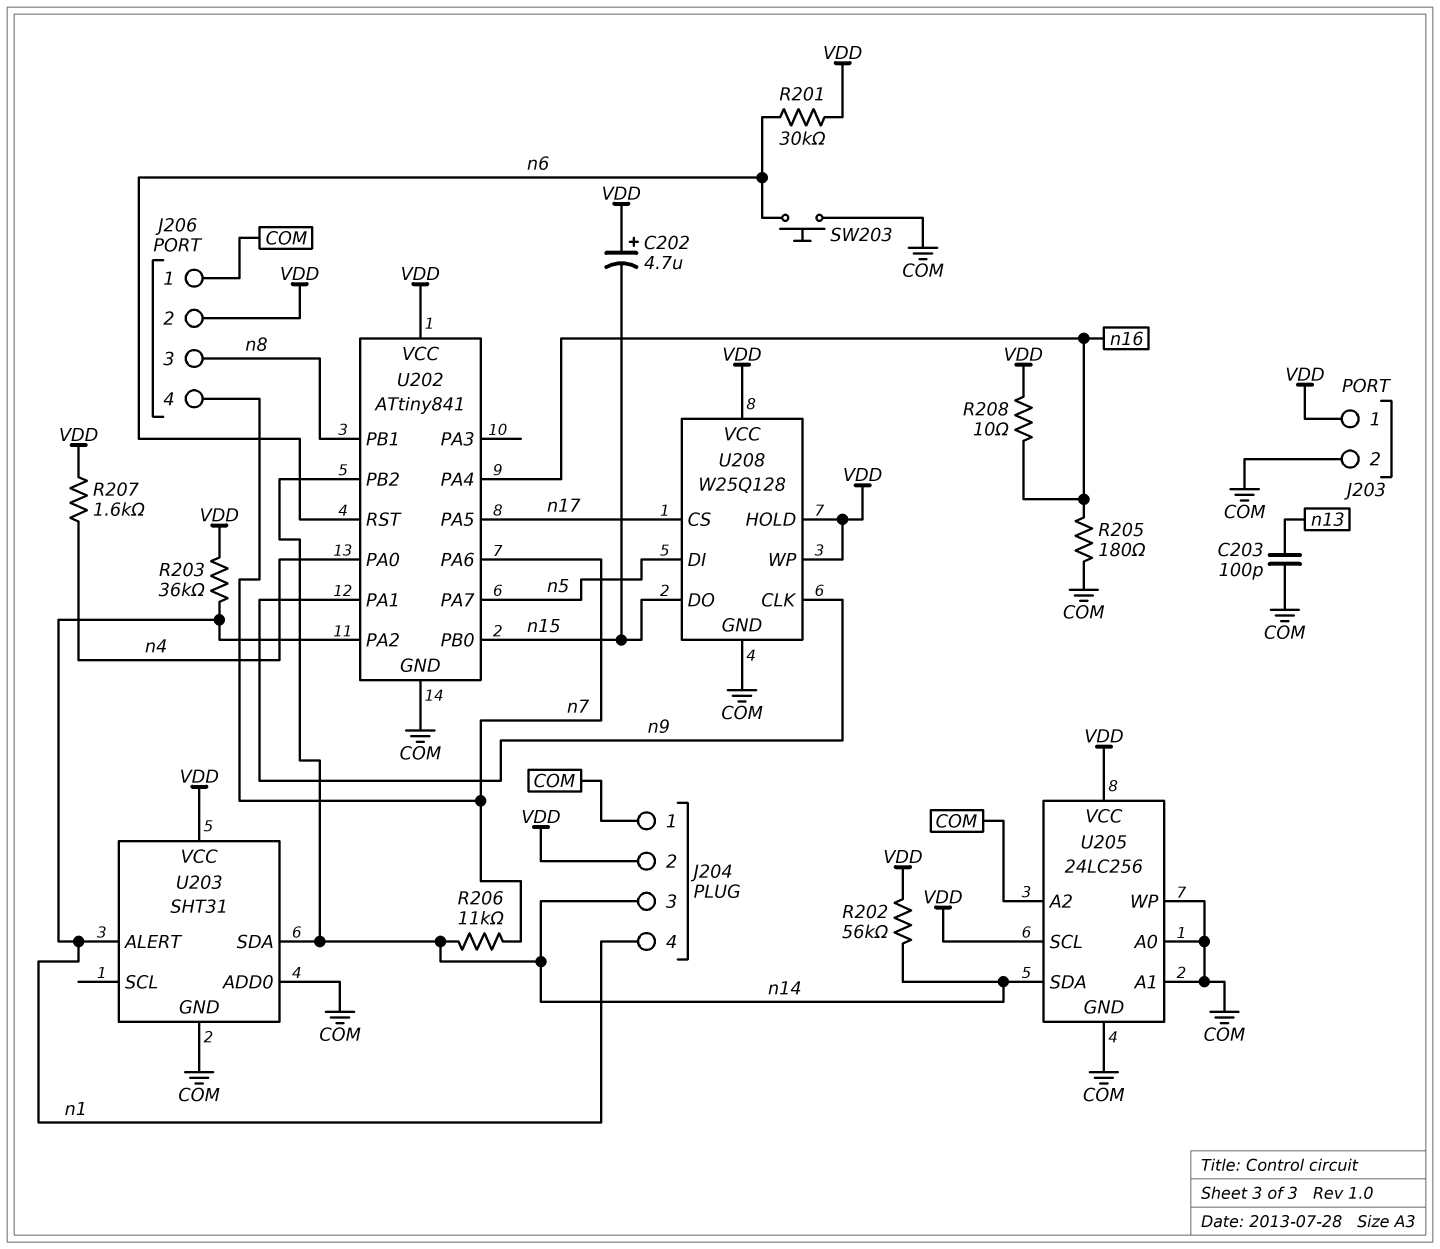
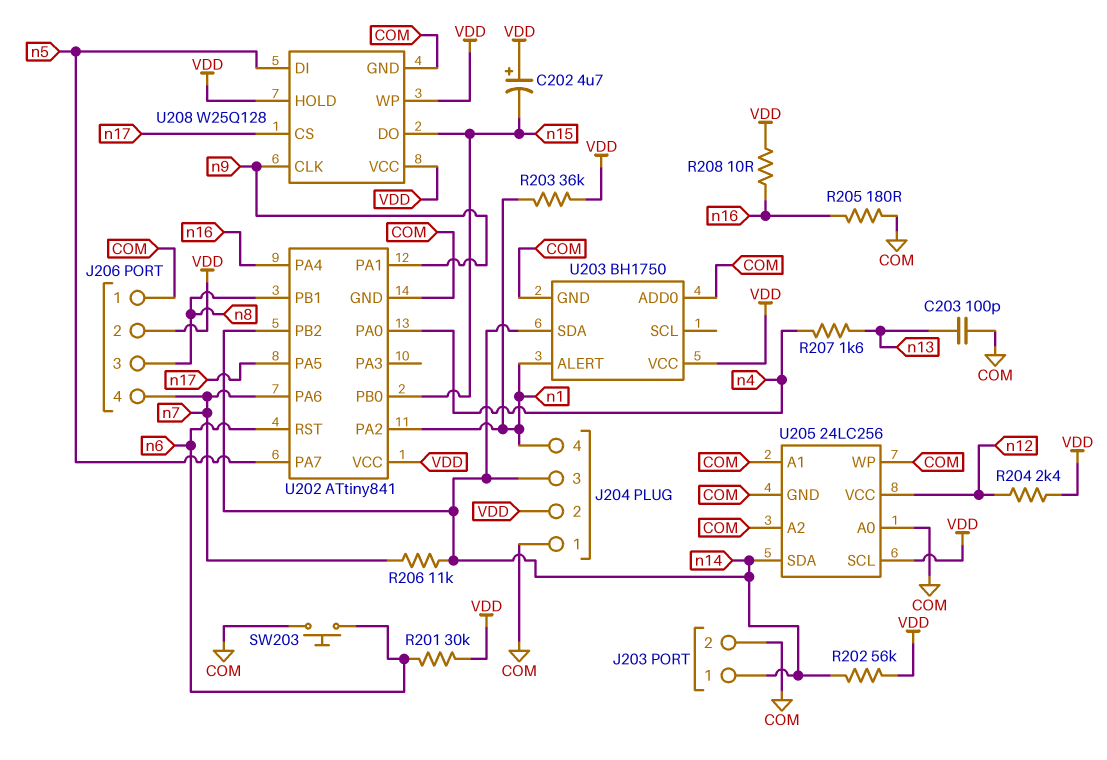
J203 pin 1: VDD -> n14
R204: none -> 2.4k (VDD, n12)
R207: 1.6k (VDD, n4) -> 1.6k (n4, n13)
U203: SHT31 -> BH1750
U205 pin VCC: VDD -> n12

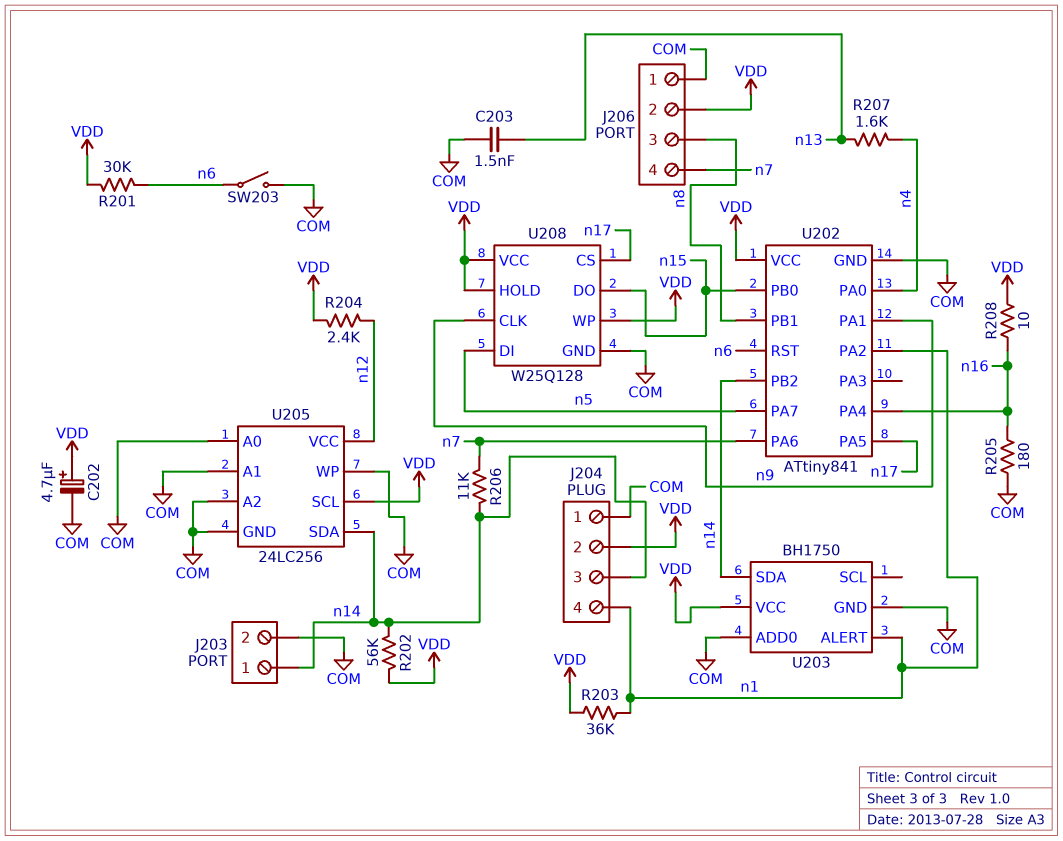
C202: 4.7uF (plus VDD, minus n15) -> 4.7uF (plus VDD, minus COM)
C203: 100pF (COM, n13) -> 1.5nF (COM, n13)
SW203: button (COM, n6) -> switch (COM, n6)

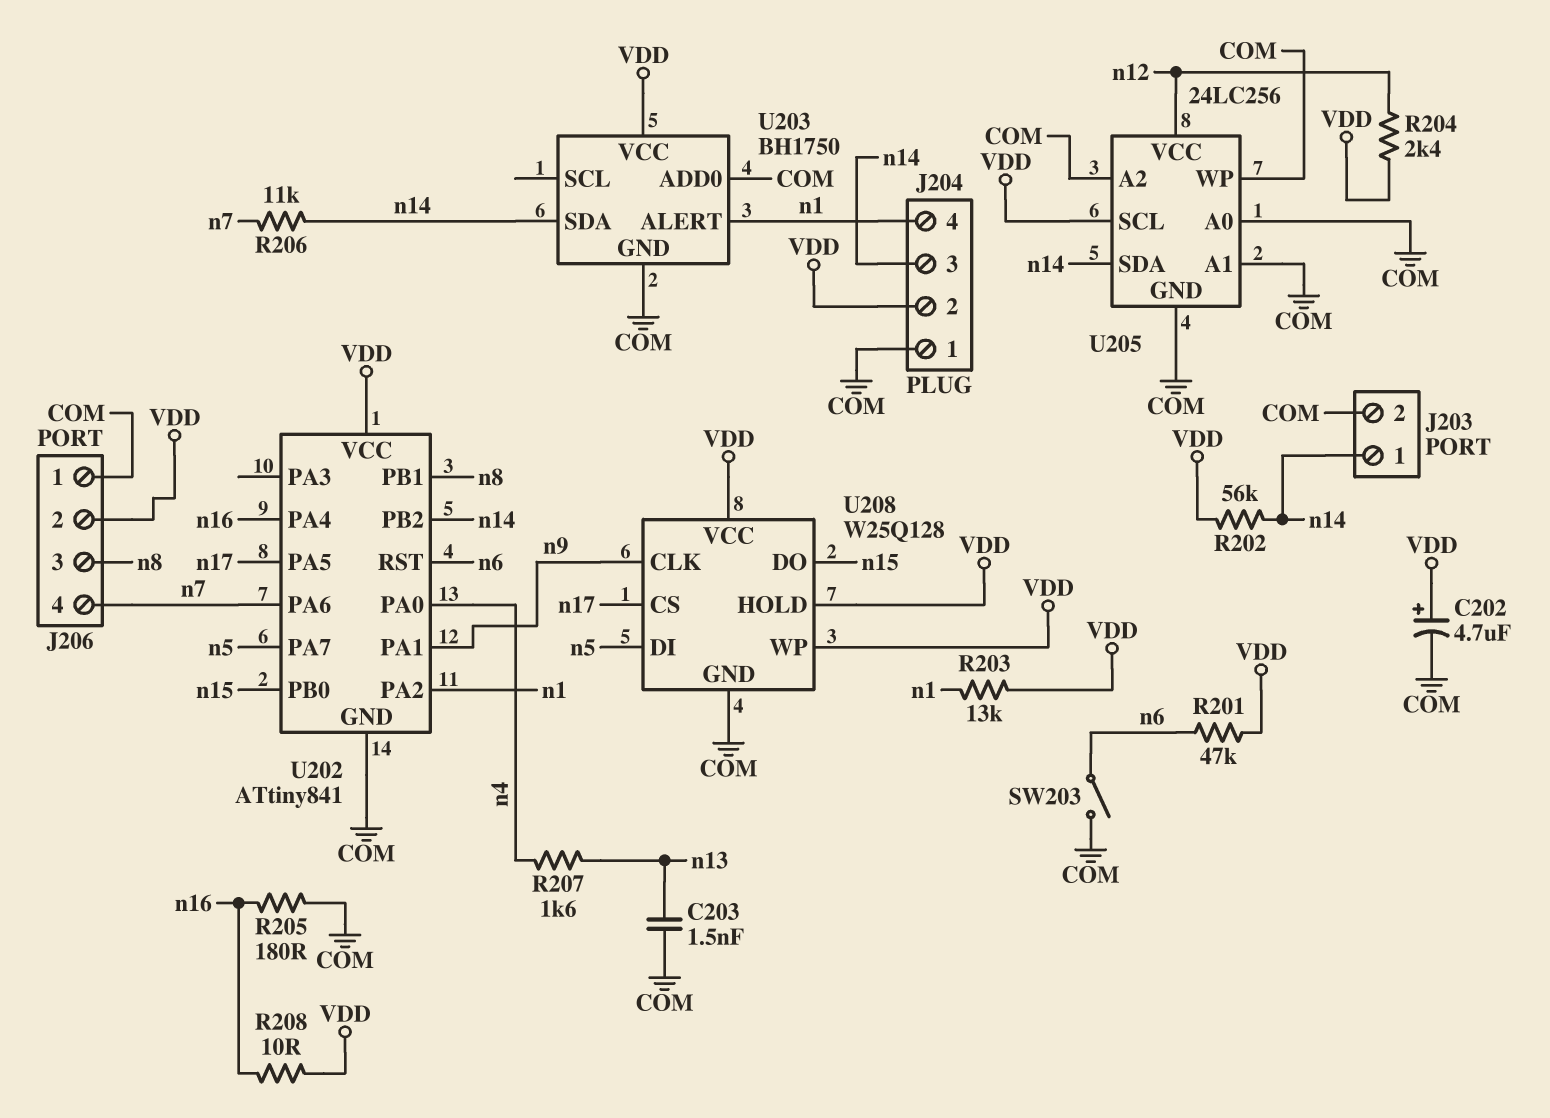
R201: 30k (VDD, n6) -> 47k (VDD, n6)
R203: 36k (VDD, n1) -> 13k (VDD, n1)

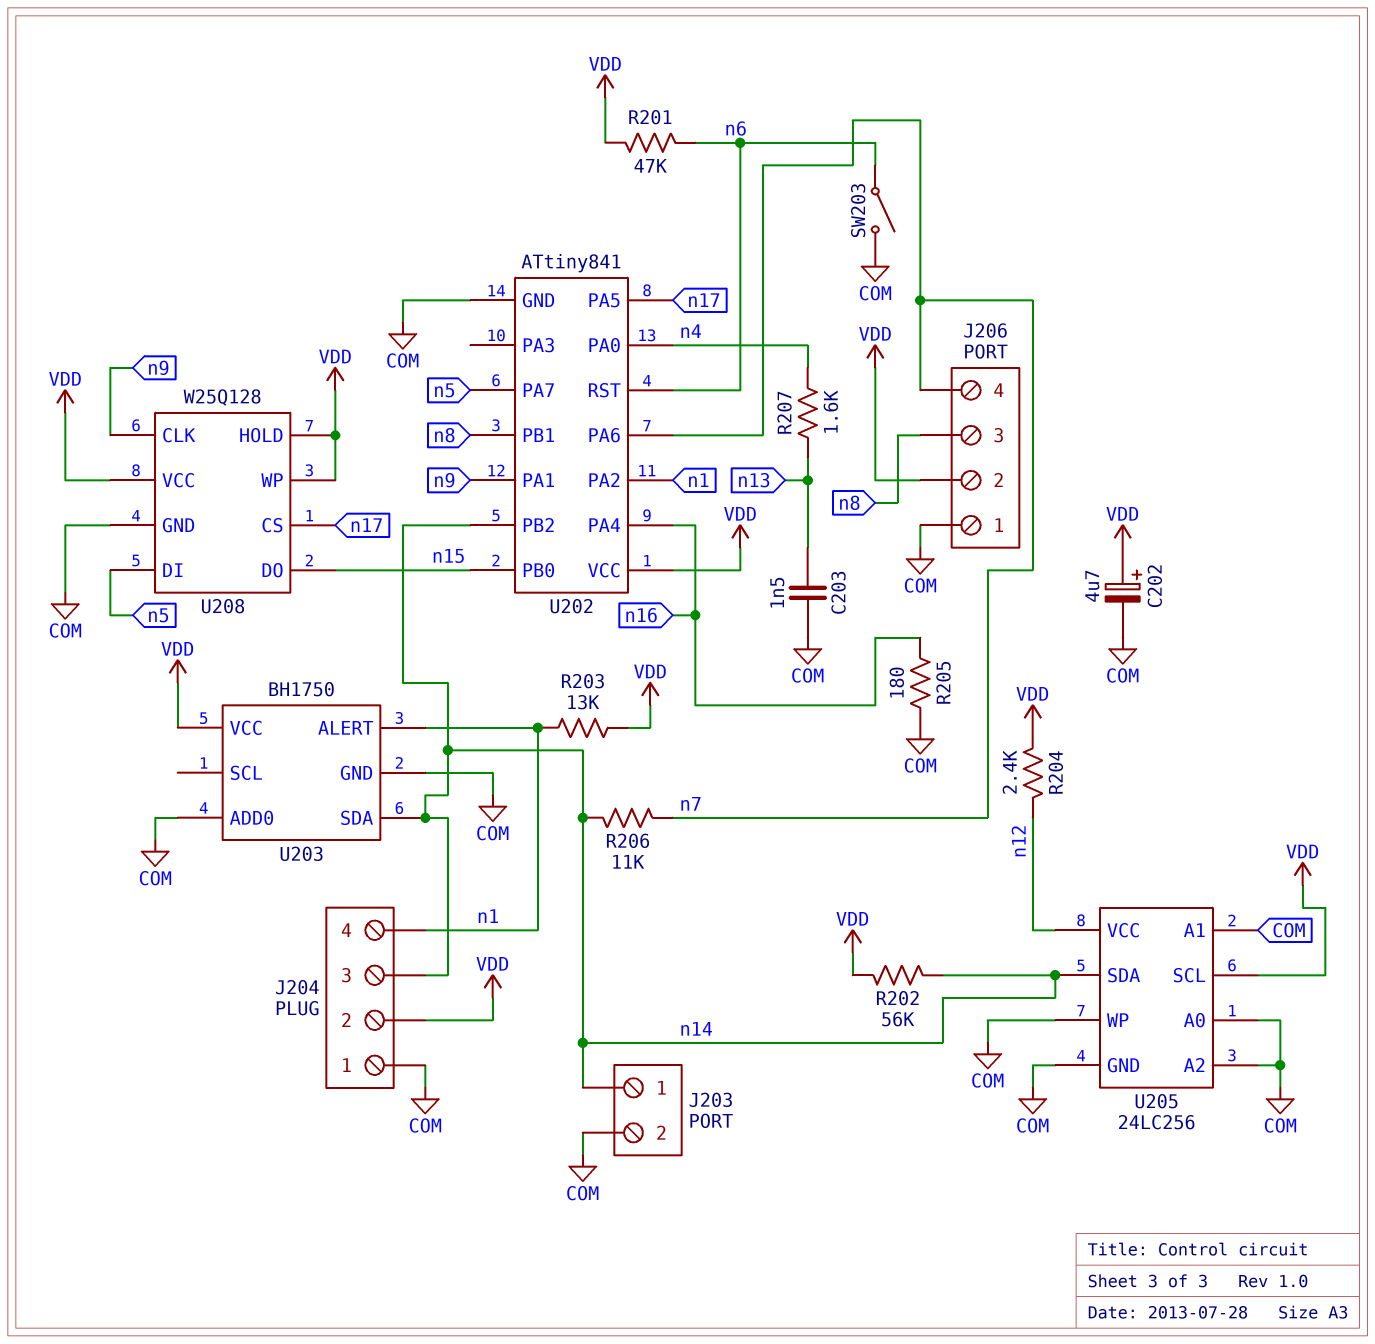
R208: 10 (VDD, n16) -> none

